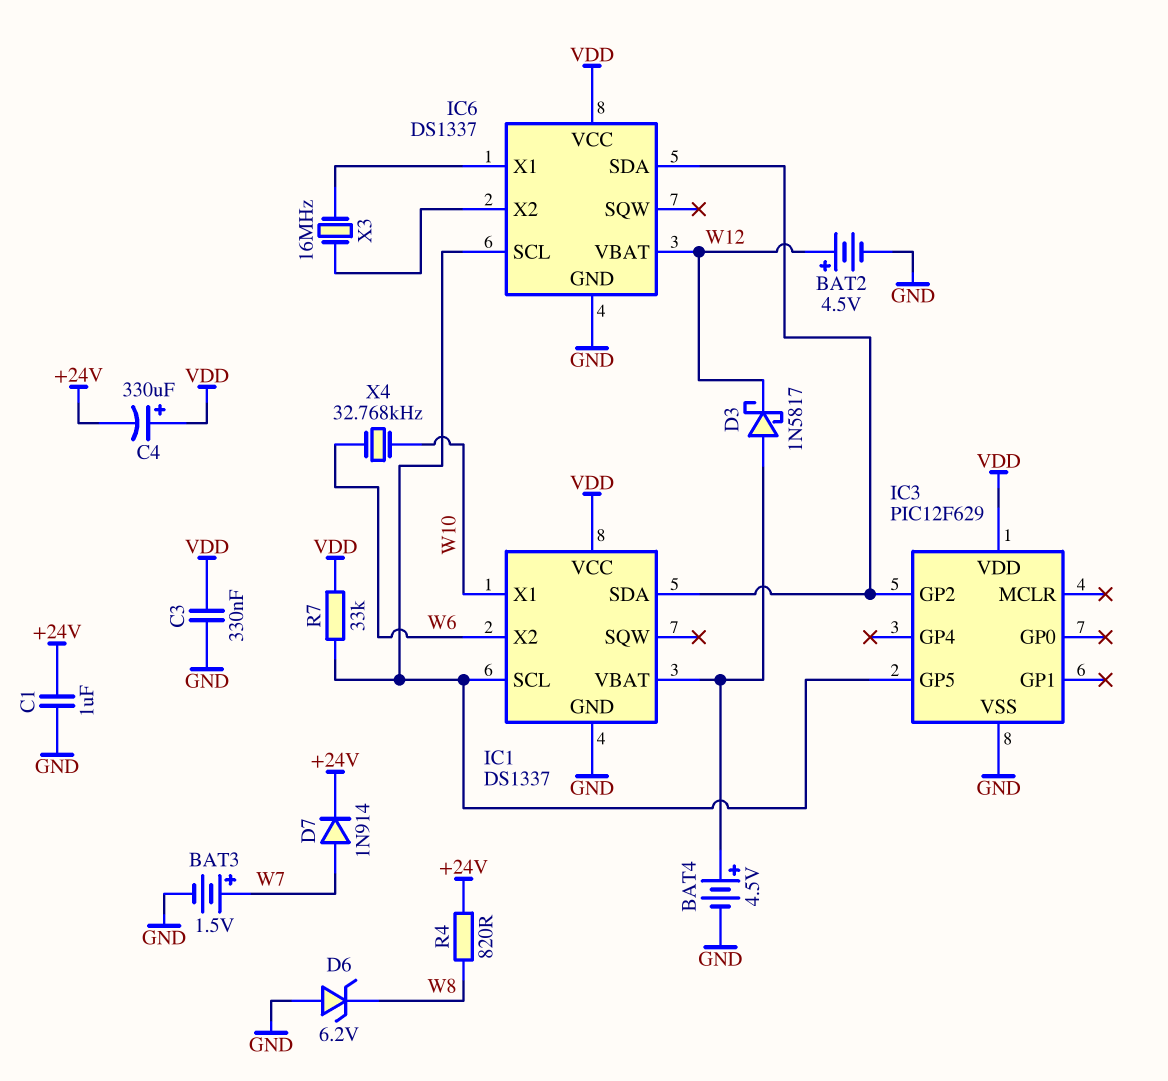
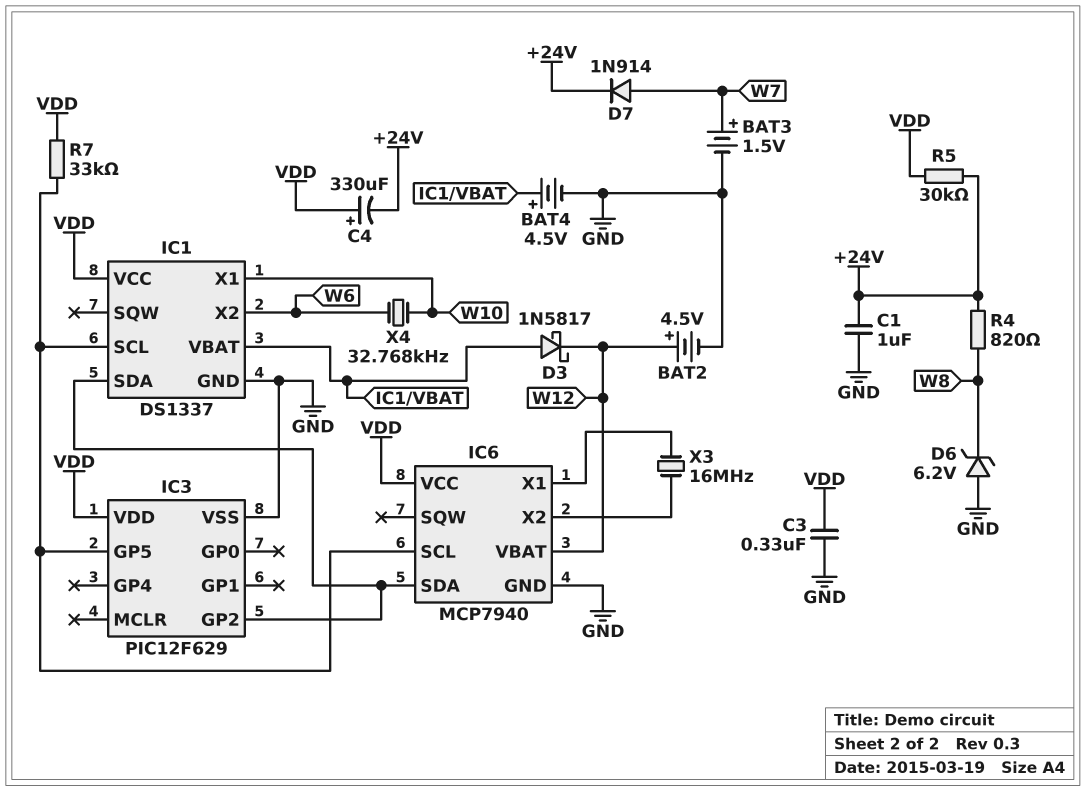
IC6: DS1337 -> MCP7940
R5: none -> 30k (+24V, VDD)

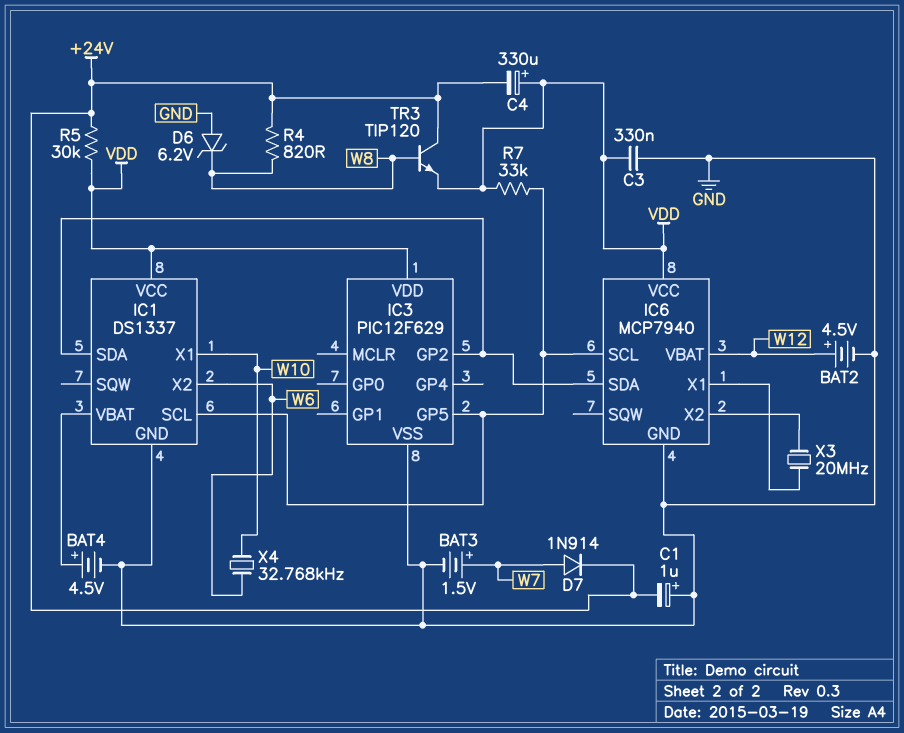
C1: 1uF (+24V, GND) -> 1uF (plus GND, minus +24V)
D3: schottky 1N5817 (A IC1/VBAT, K W12) -> none
TR3: none -> NPN TIP120 (B W8, C +24V, E VDD)
X3: 16MHz (IC6/X1, IC6/X2) -> 20MHz (IC6/X1, IC6/X2)

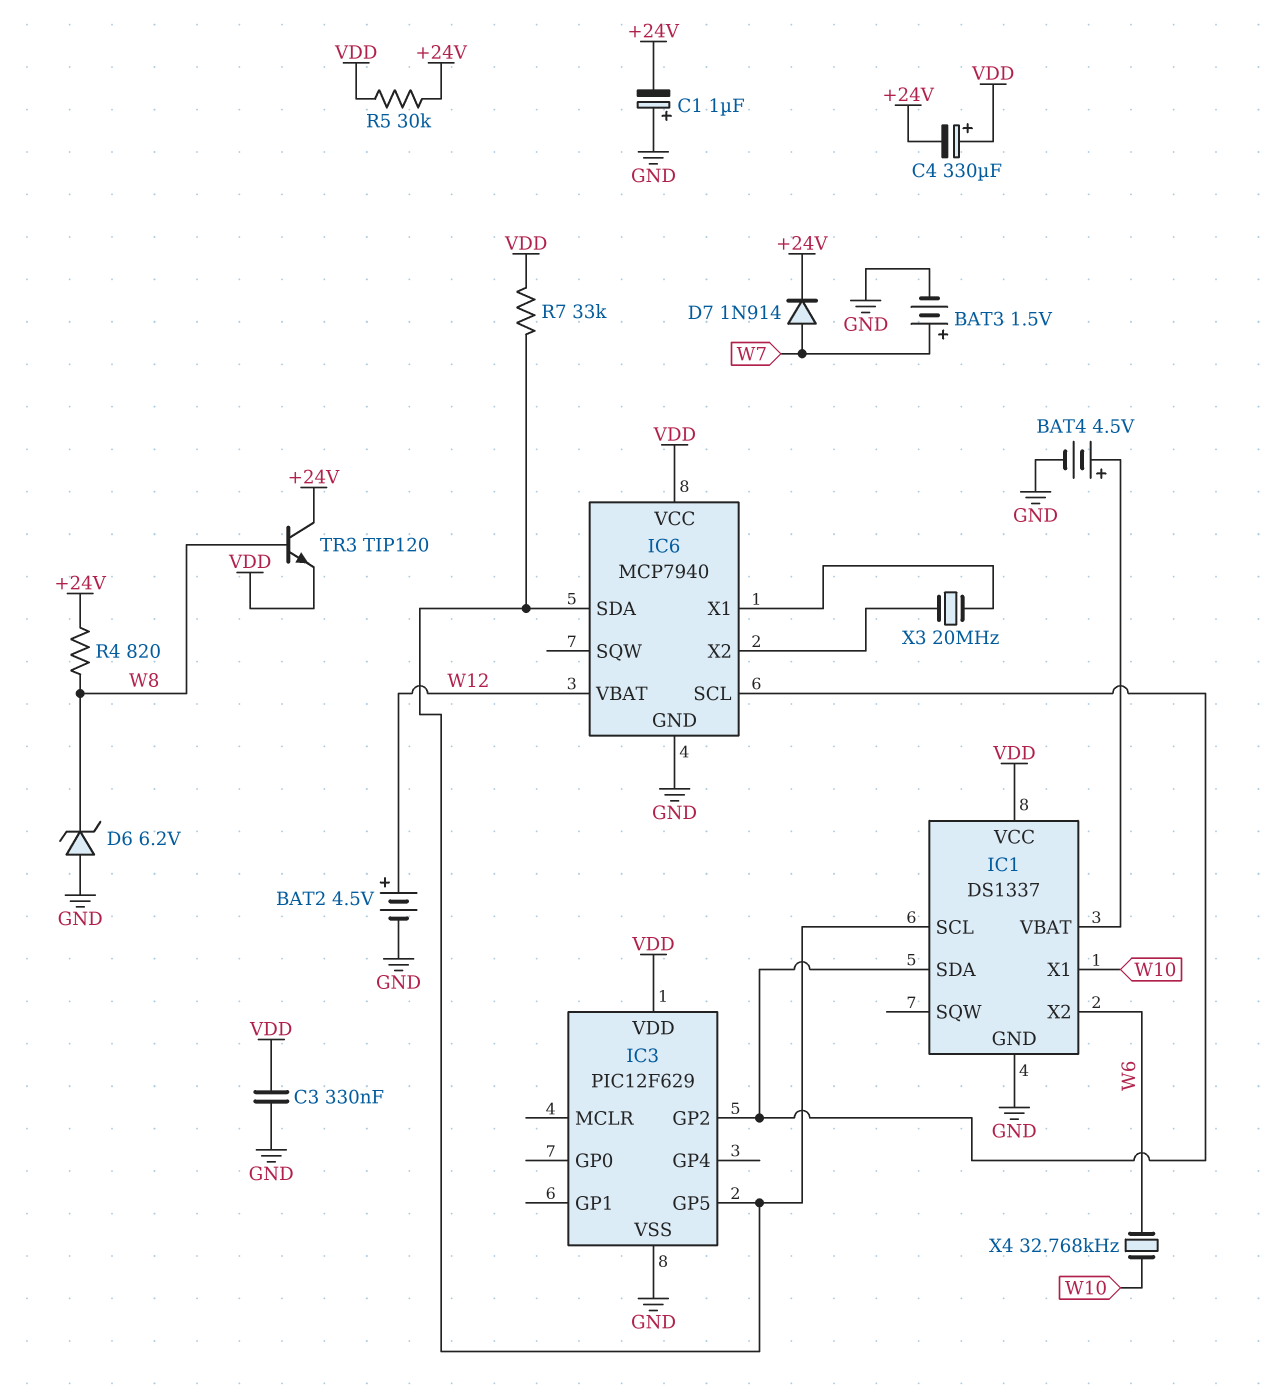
IC6 pin SCL: IC1/SCL -> IC1/SDA
IC6 pin SDA: IC1/SDA -> IC1/SCL

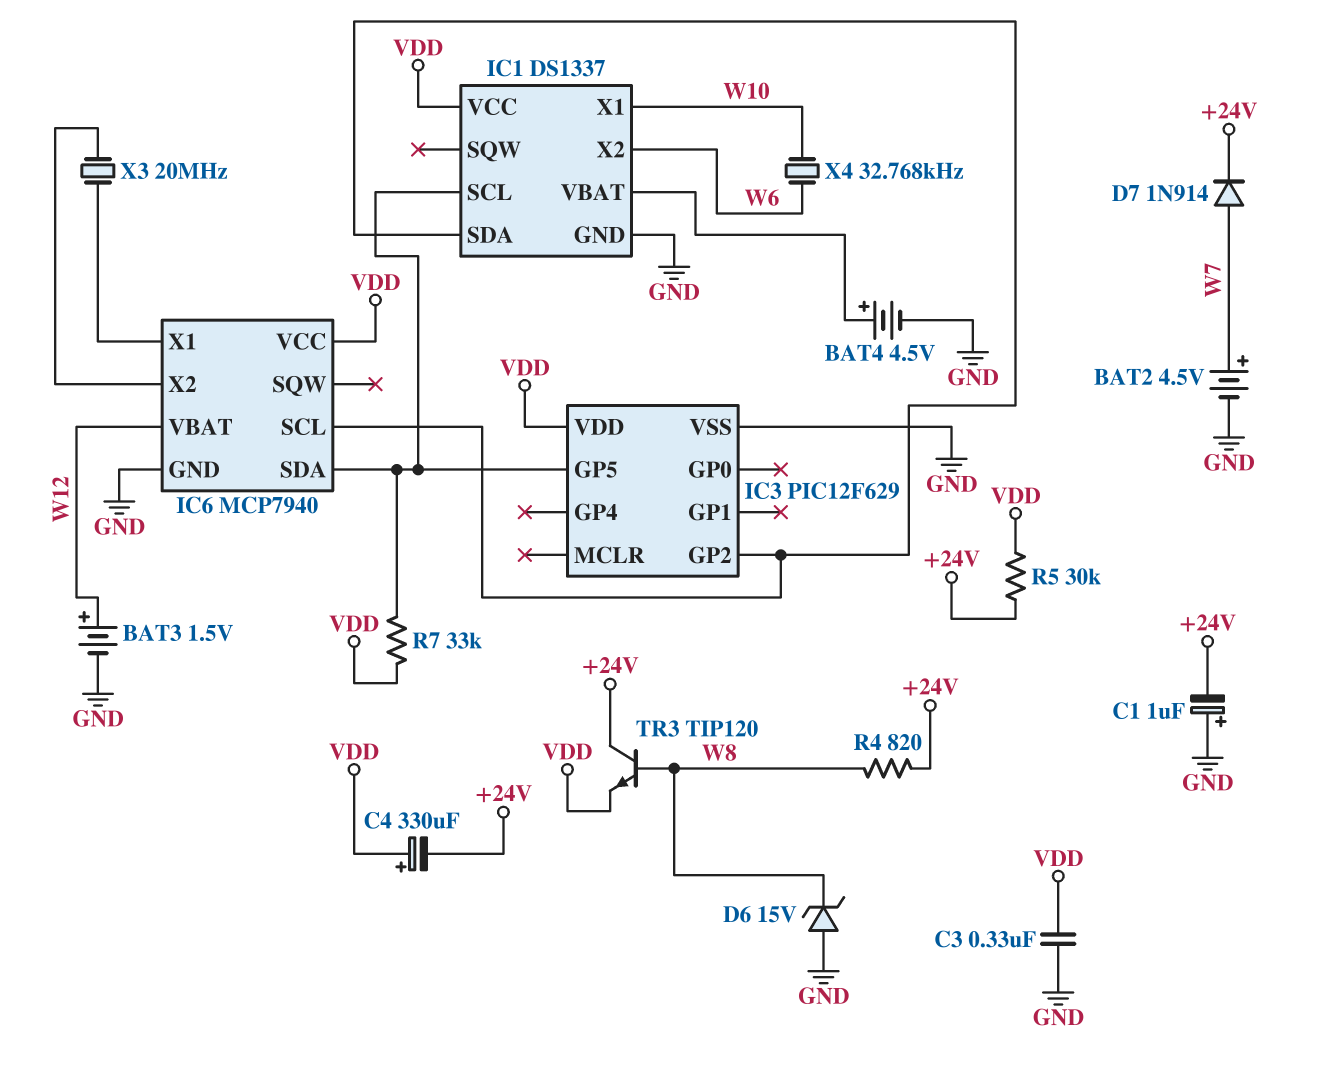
BAT2: 4.5V (plus W12, minus GND) -> 4.5V (plus W7, minus GND)
BAT3: 1.5V (plus W7, minus GND) -> 1.5V (plus W12, minus GND)
D6: zener 6.2V (A GND, K W8) -> zener 15V (A GND, K W8)

